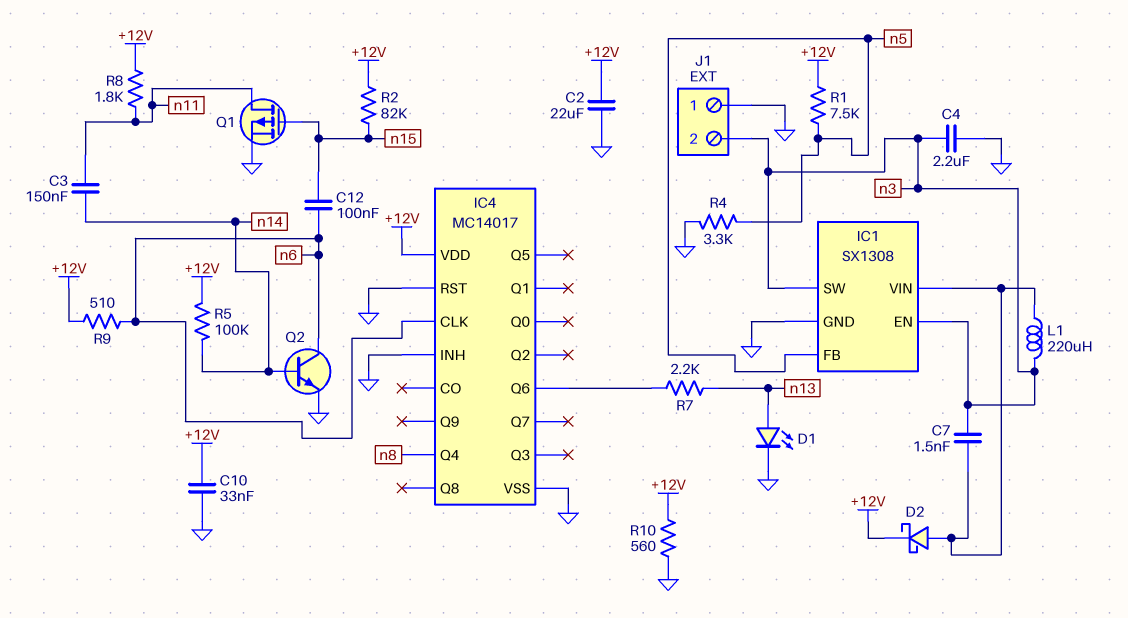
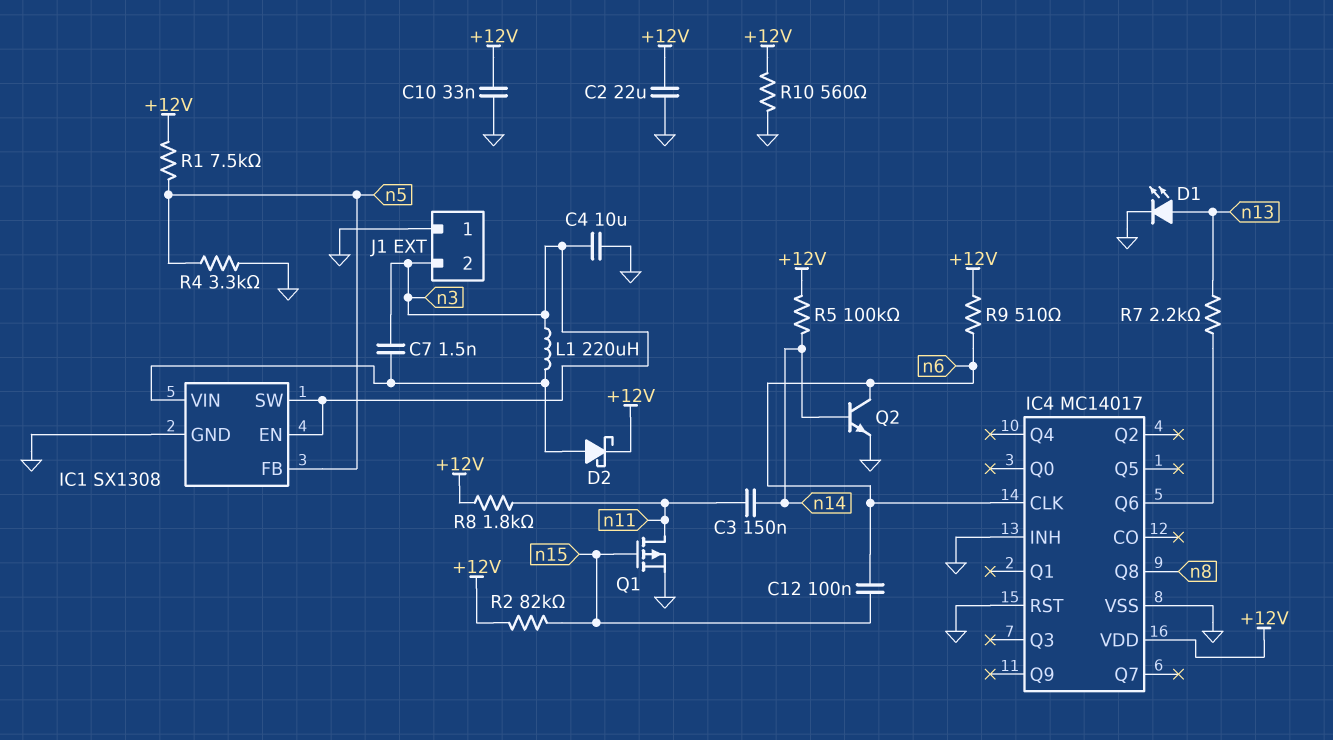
C4: 2.2uF (GND, n3) -> 10uF (GND, n3)
IC4 pin Q4: n8 -> none
IC4 pin Q8: none -> n8

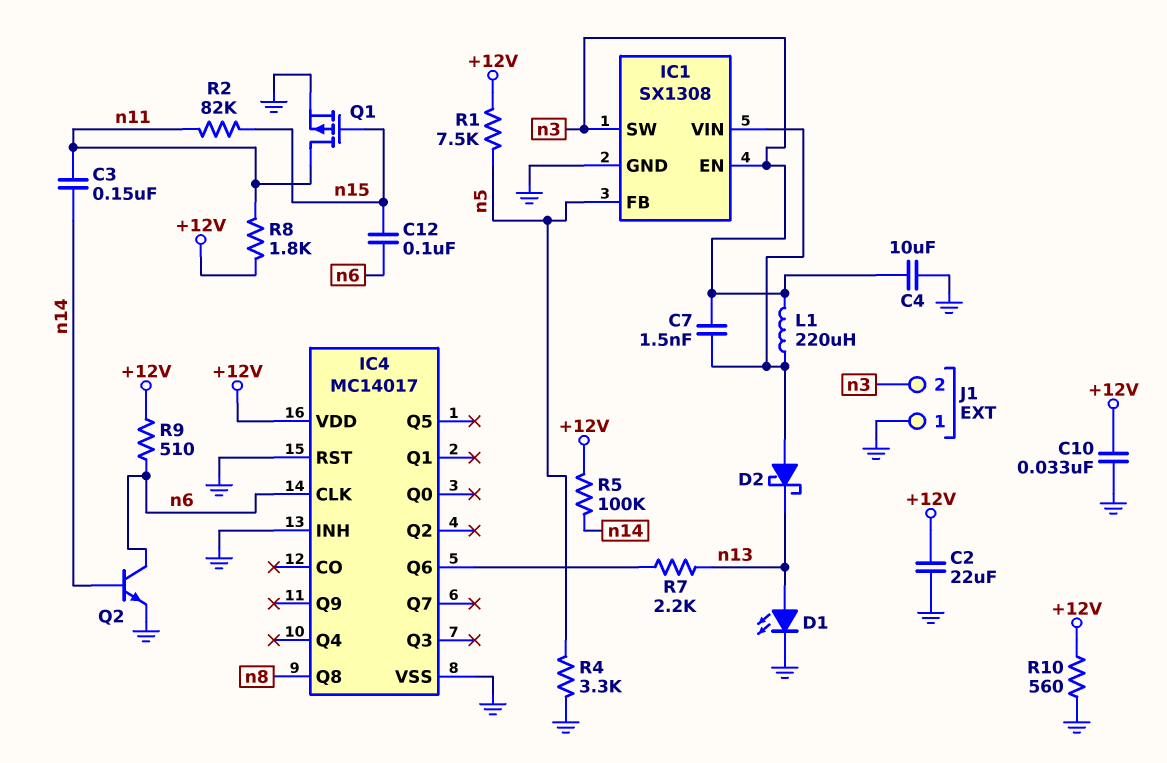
D2: schottky (A IC1/VIN, K +12V) -> schottky (A IC1/VIN, K n13)
R2: 82k (+12V, n15) -> 82k (n11, n15)

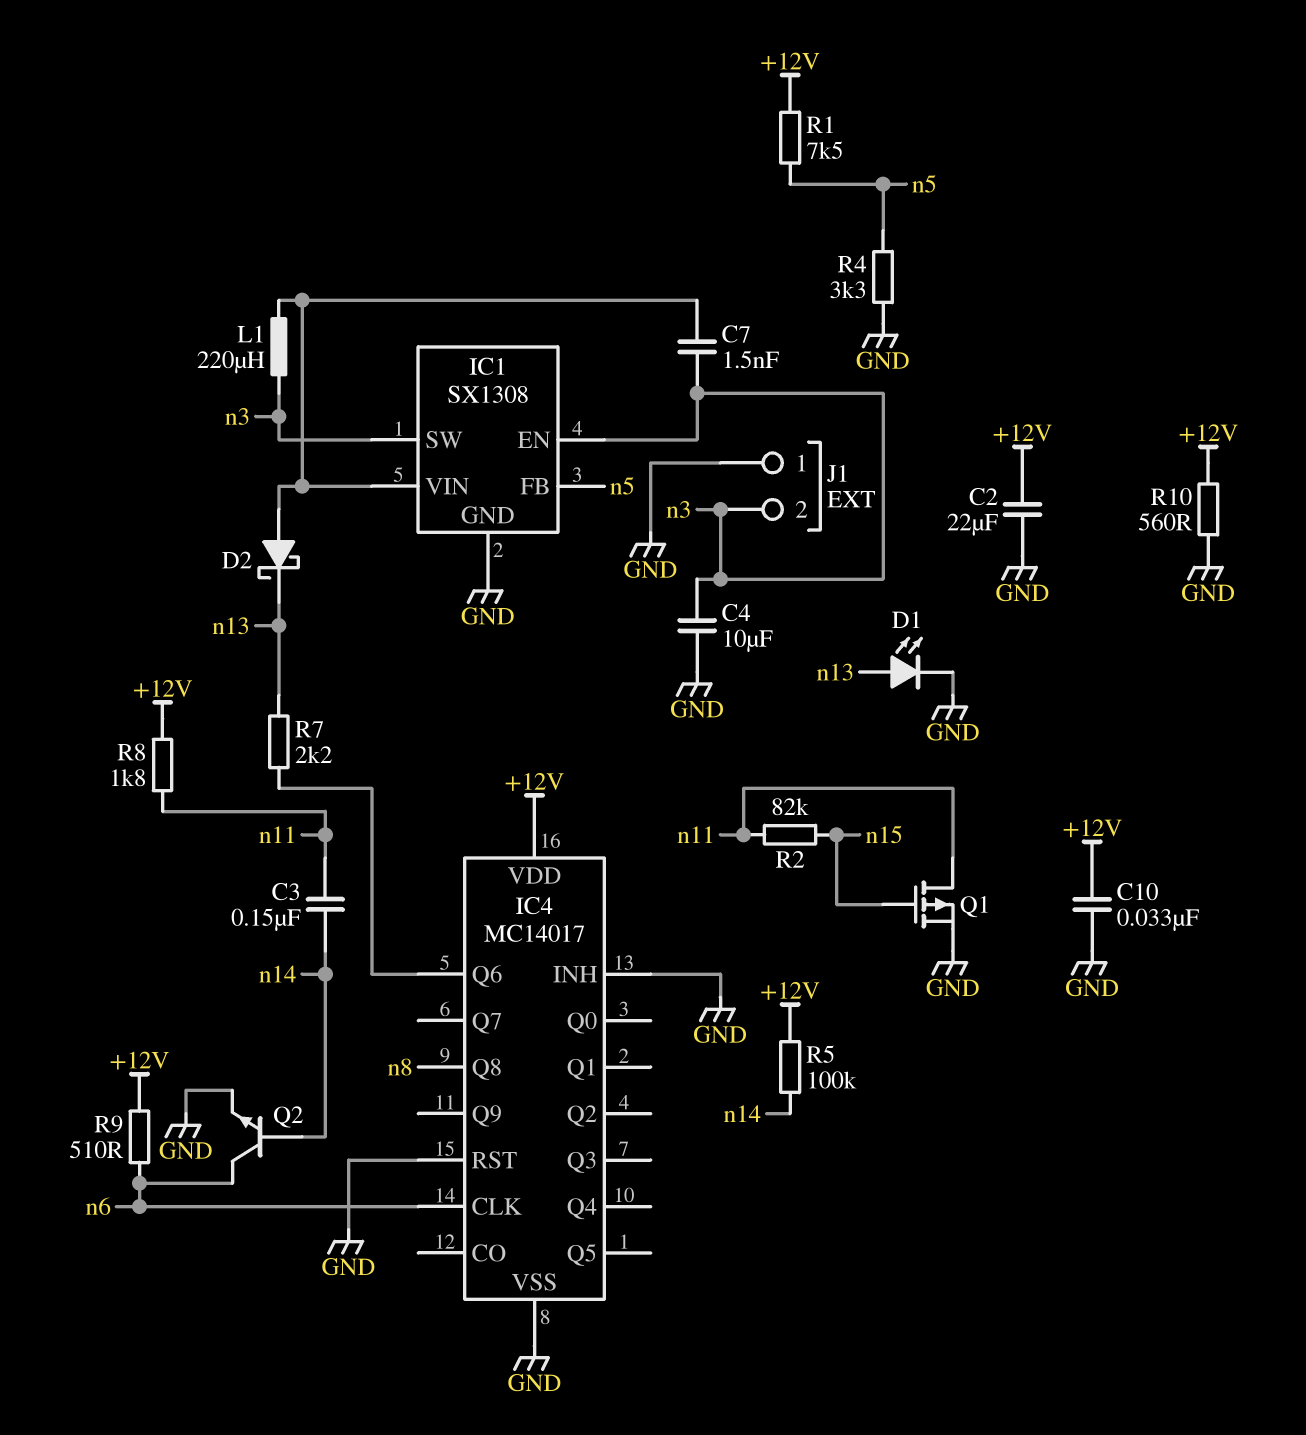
C12: 100nF (n6, n15) -> none

